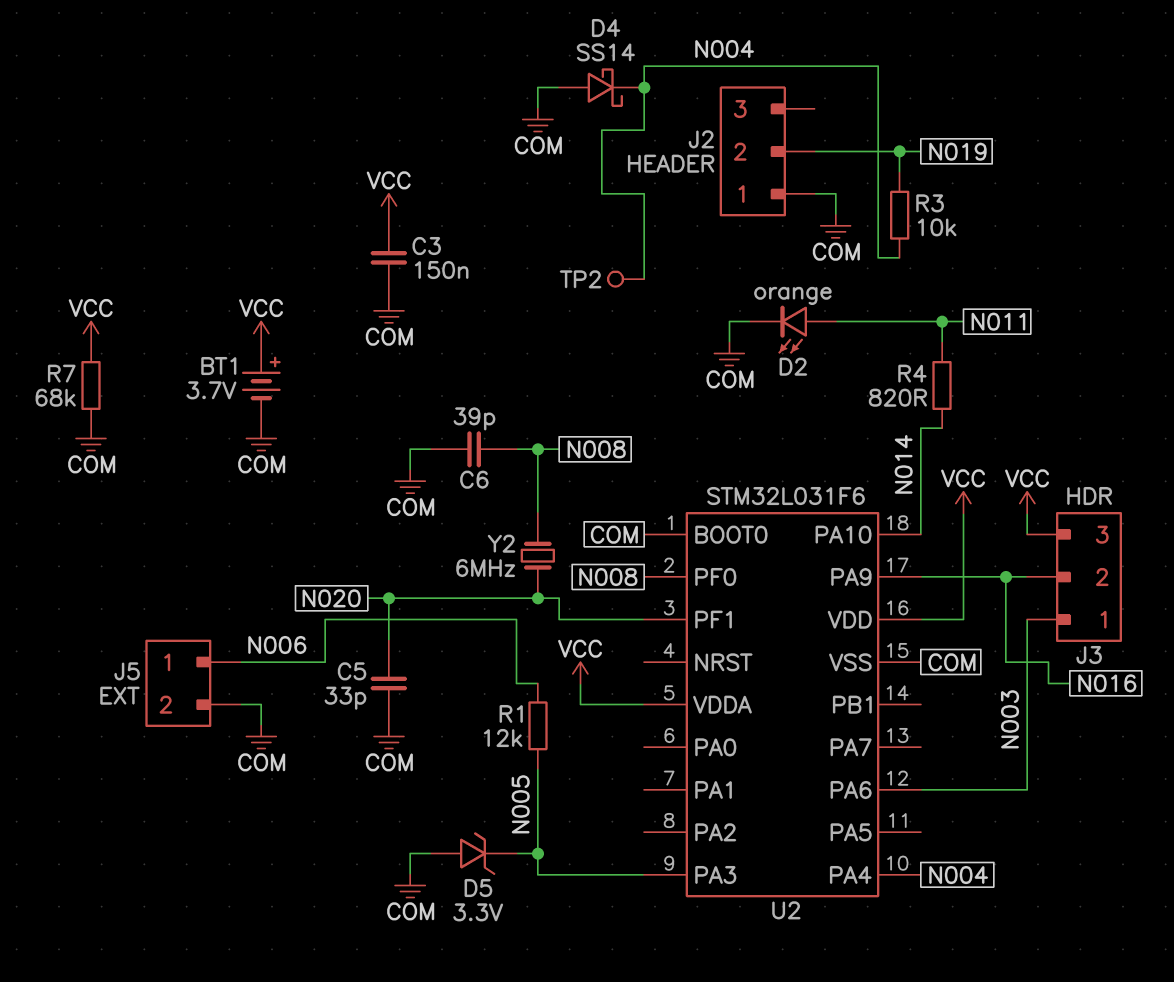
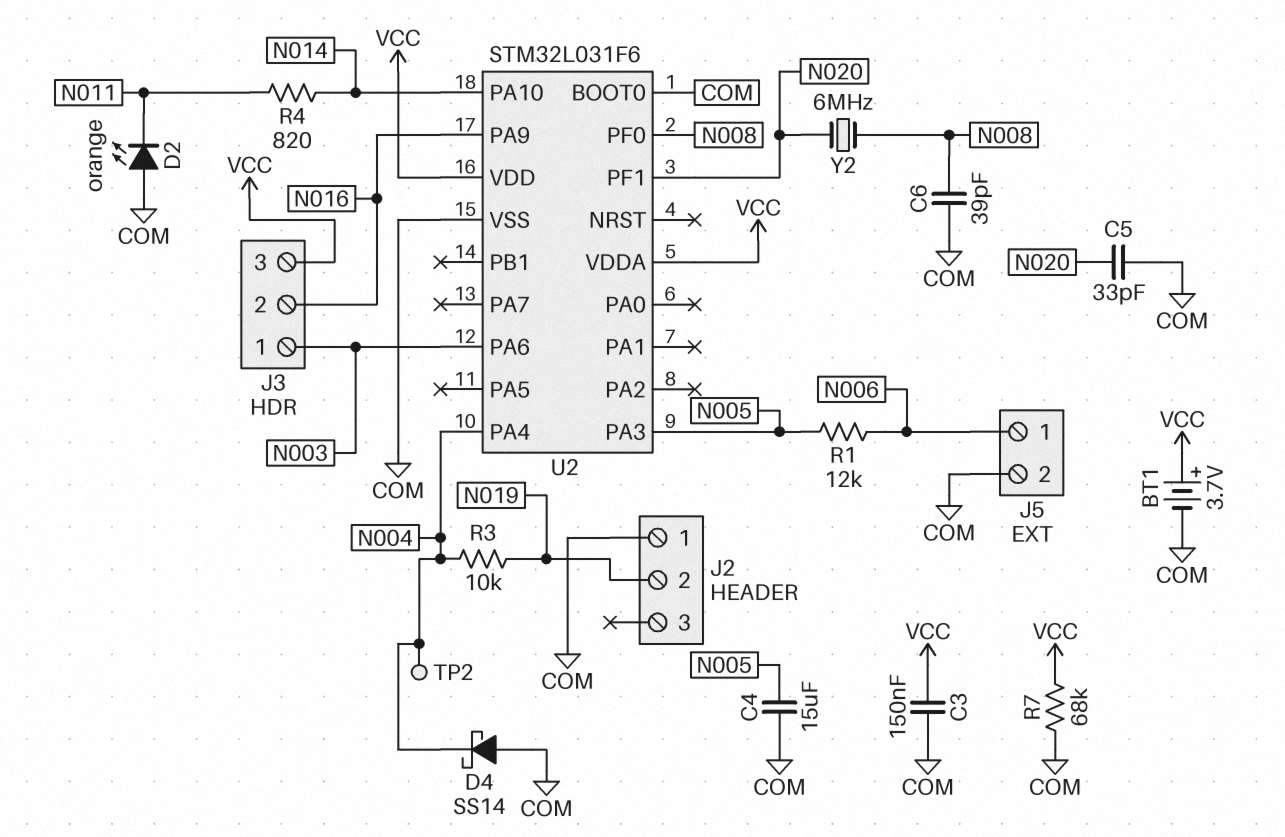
C4: none -> 15uF (COM, N005)
D2: LED orange (A N011, K COM) -> LED orange (A COM, K N011)
D5: zener 3.3V (A COM, K N005) -> none

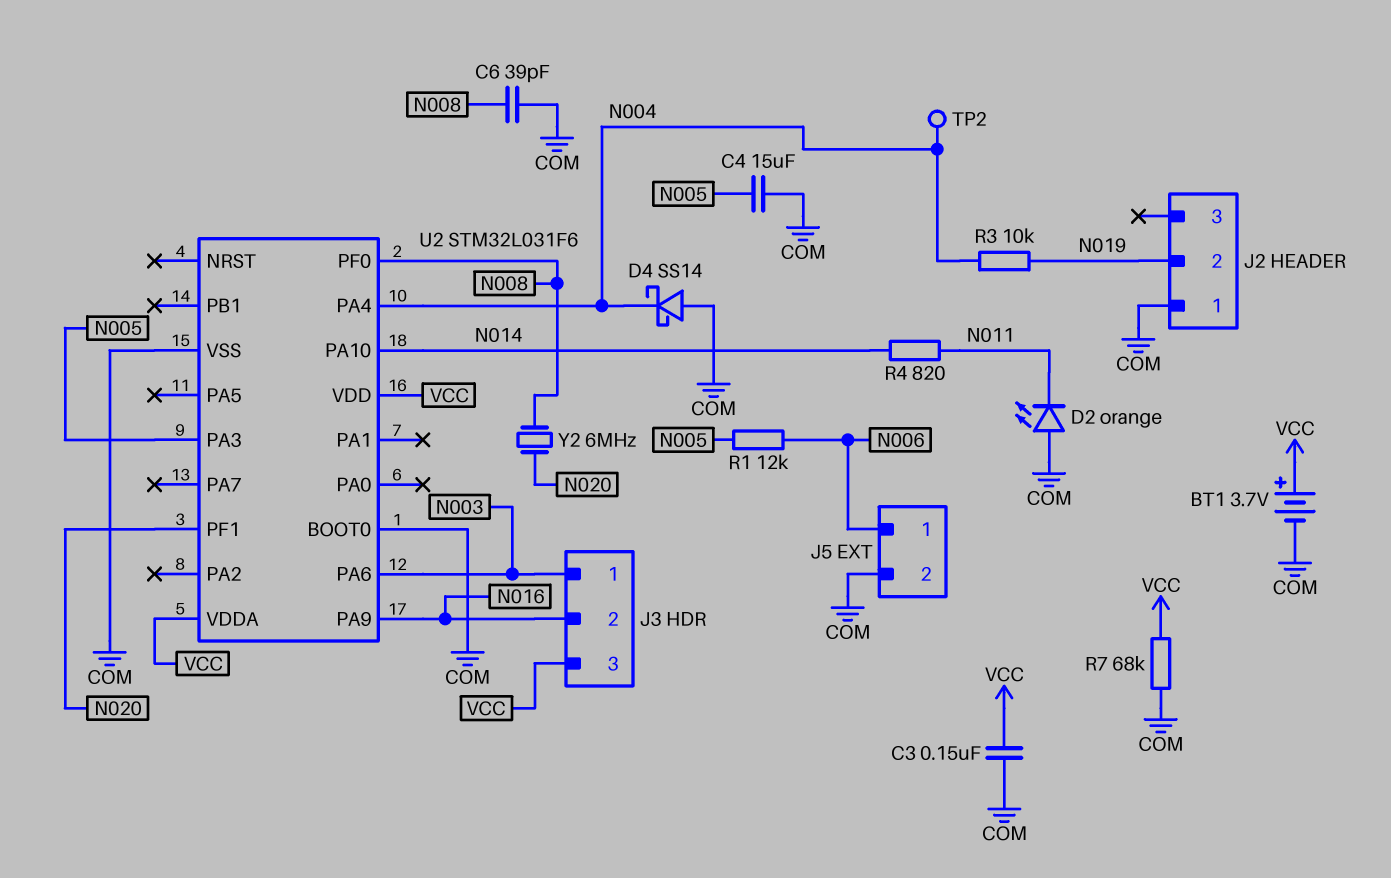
C5: 33pF (COM, N020) -> none

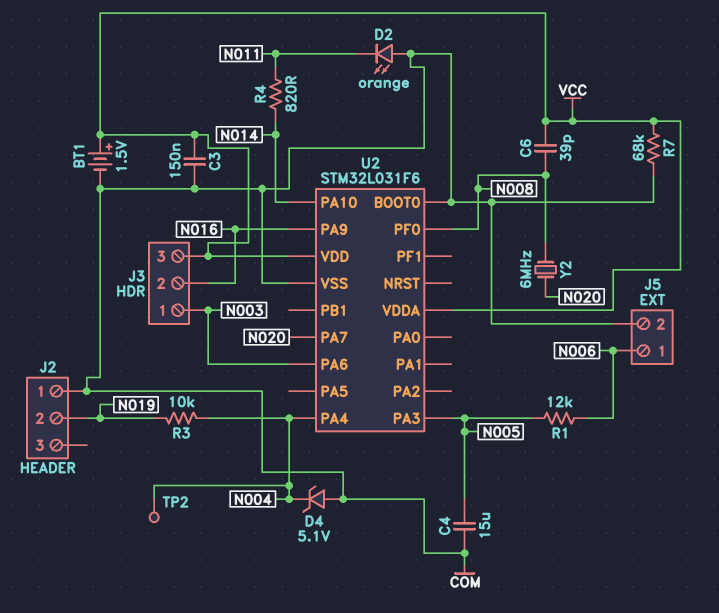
BT1: 3.7V (plus VCC, minus COM) -> 1.5V (plus VCC, minus COM)
C6: 39pF (COM, N008) -> 39pF (N008, VCC)
D4: schottky SS14 (A COM, K N004) -> zener 5.1V (A COM, K N004)
U2 pin PA7: none -> N020
U2 pin PF1: N020 -> none

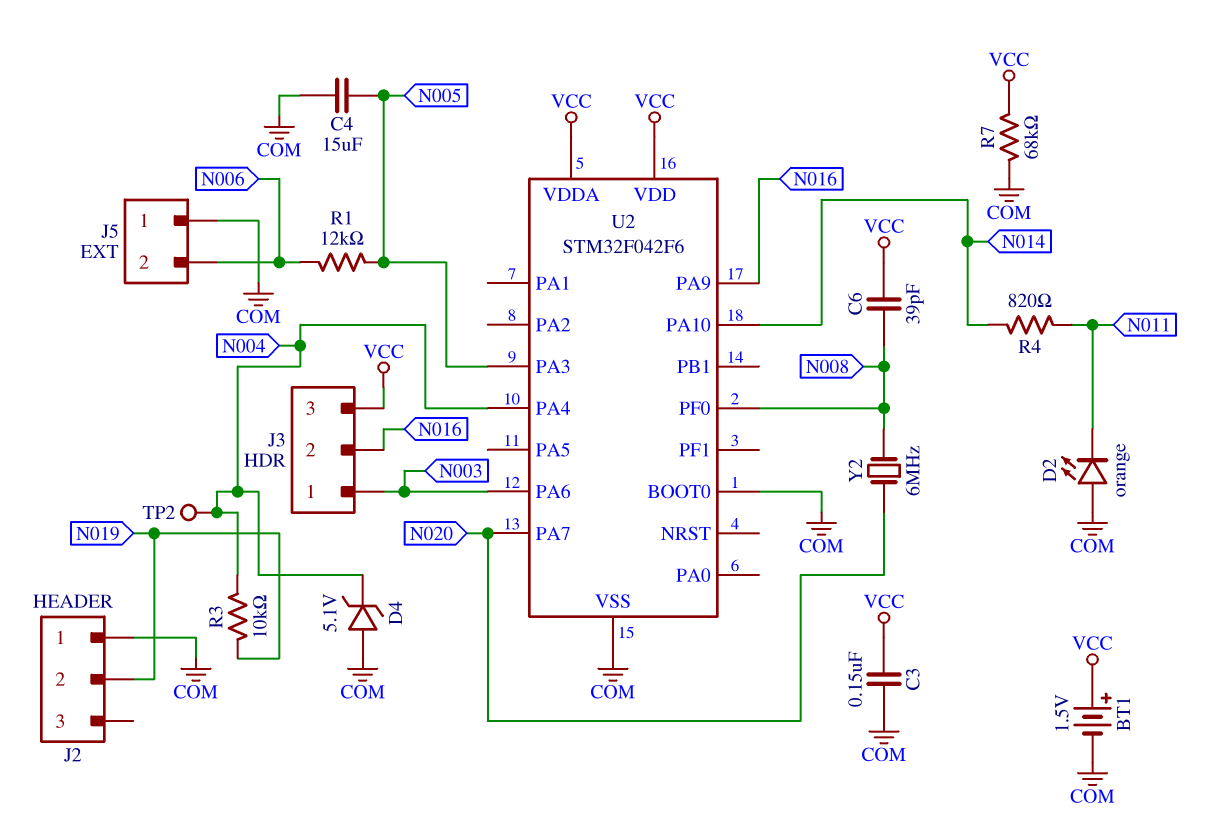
J5 pin 1: N006 -> COM
J5 pin 2: COM -> N006
U2: STM32L031F6 -> STM32F042F6

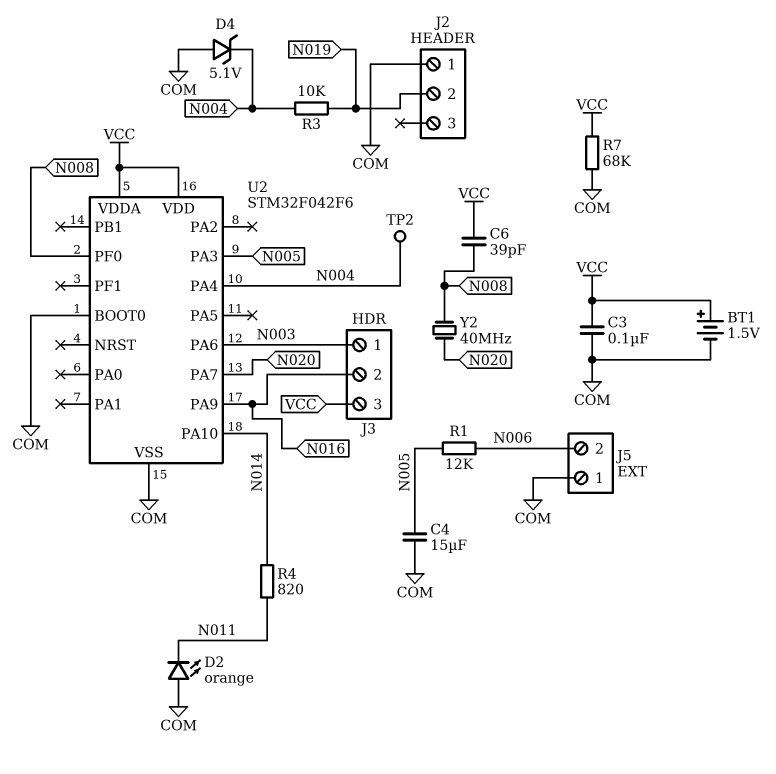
C3: 150nF (COM, VCC) -> 100nF (COM, VCC)
Y2: 6MHz (N008, N020) -> 40MHz (N008, N020)

